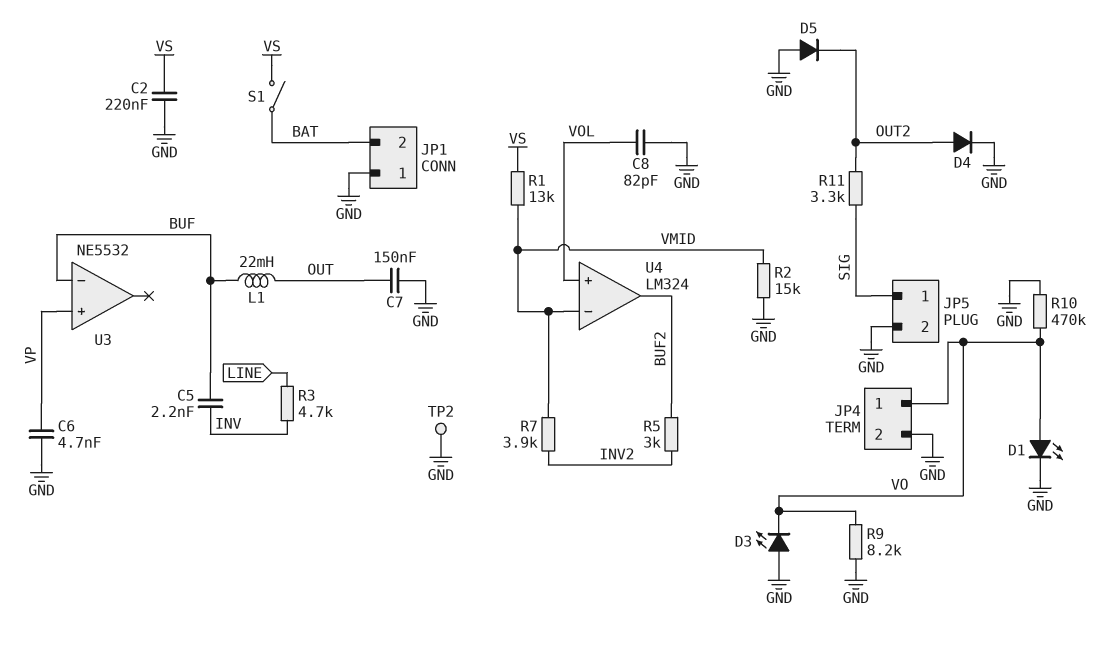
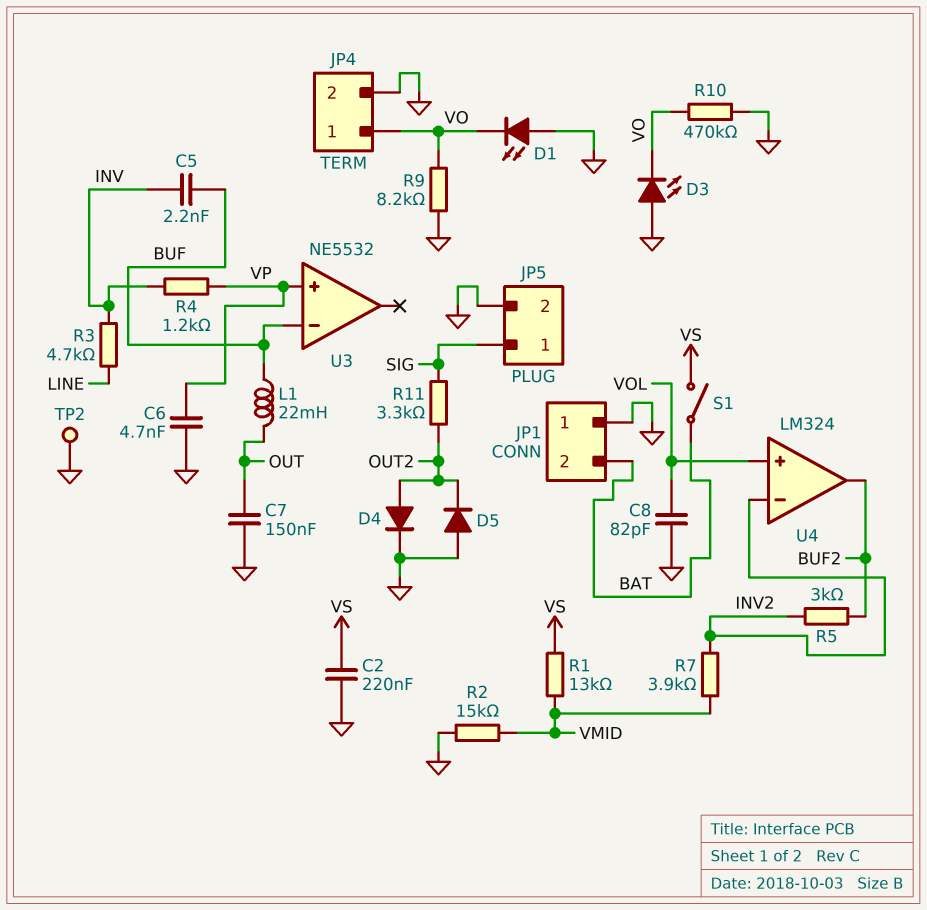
D1: LED (A VO, K GND) -> LED (A GND, K VO)
R4: none -> 1.2k (INV, VP)
U4 pin in-: VMID -> INV2

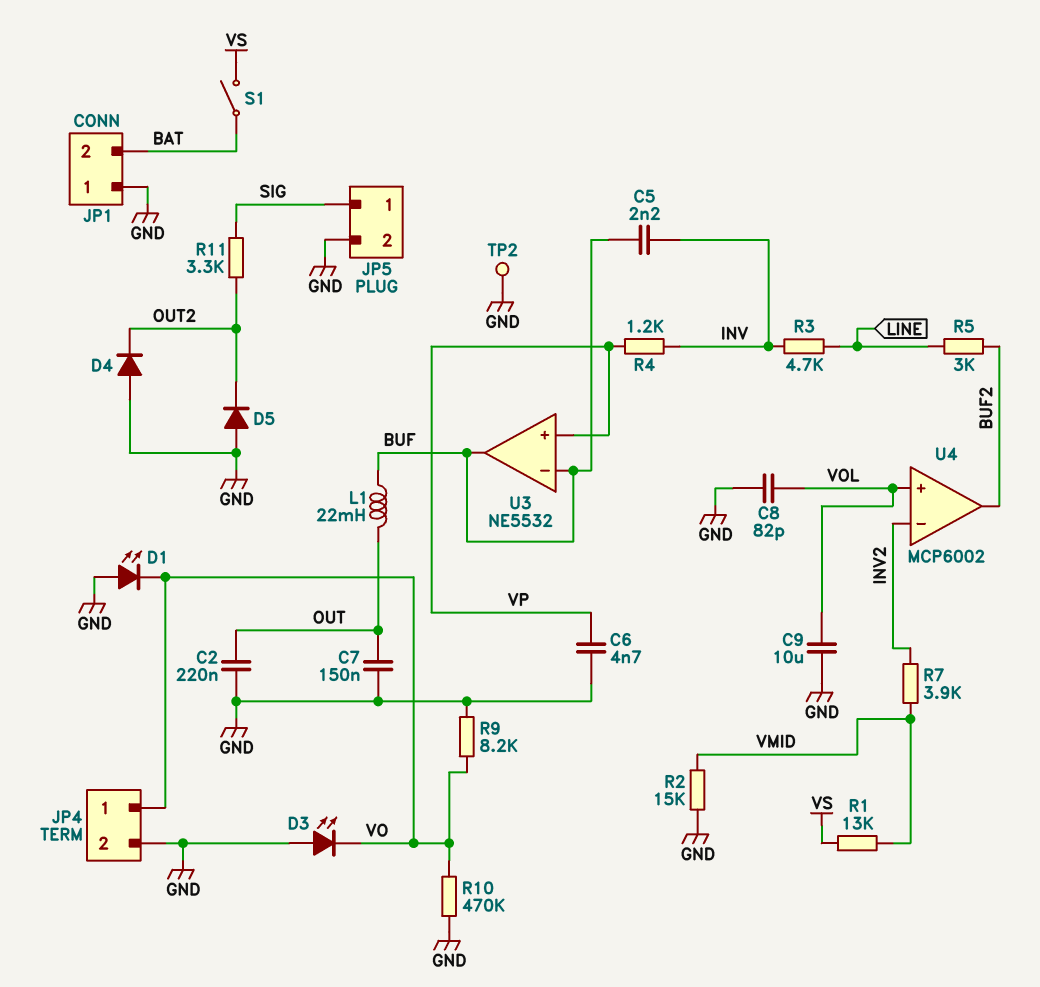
C2: 220nF (GND, VS) -> 220nF (GND, OUT)
C9: none -> 10uF (GND, VOL)
D4: diode (A OUT2, K GND) -> diode (A GND, K OUT2)
R5: 3k (BUF2, INV2) -> 3k (BUF2, LINE)
U3 pin out: none -> BUF
U4: LM324 -> MCP6002

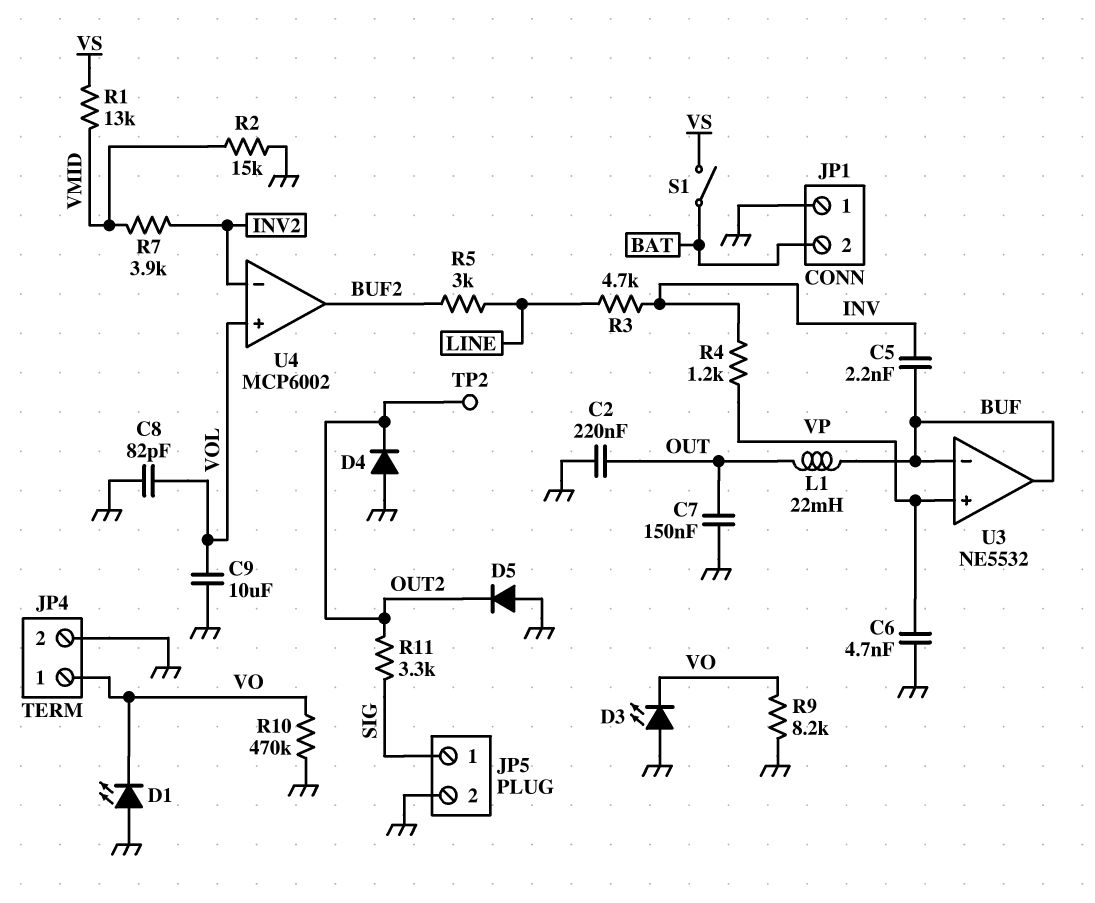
TP2: test point (GND) -> test point (OUT2)

